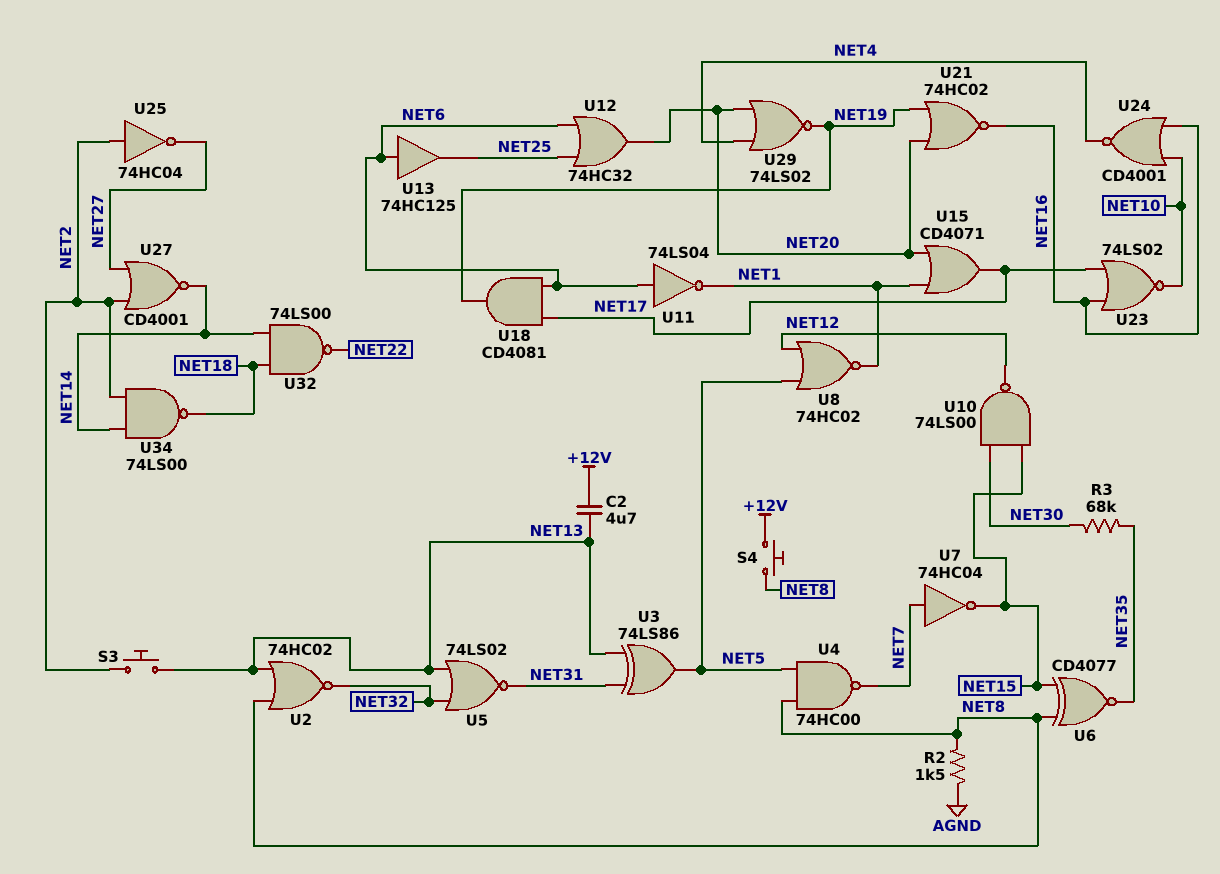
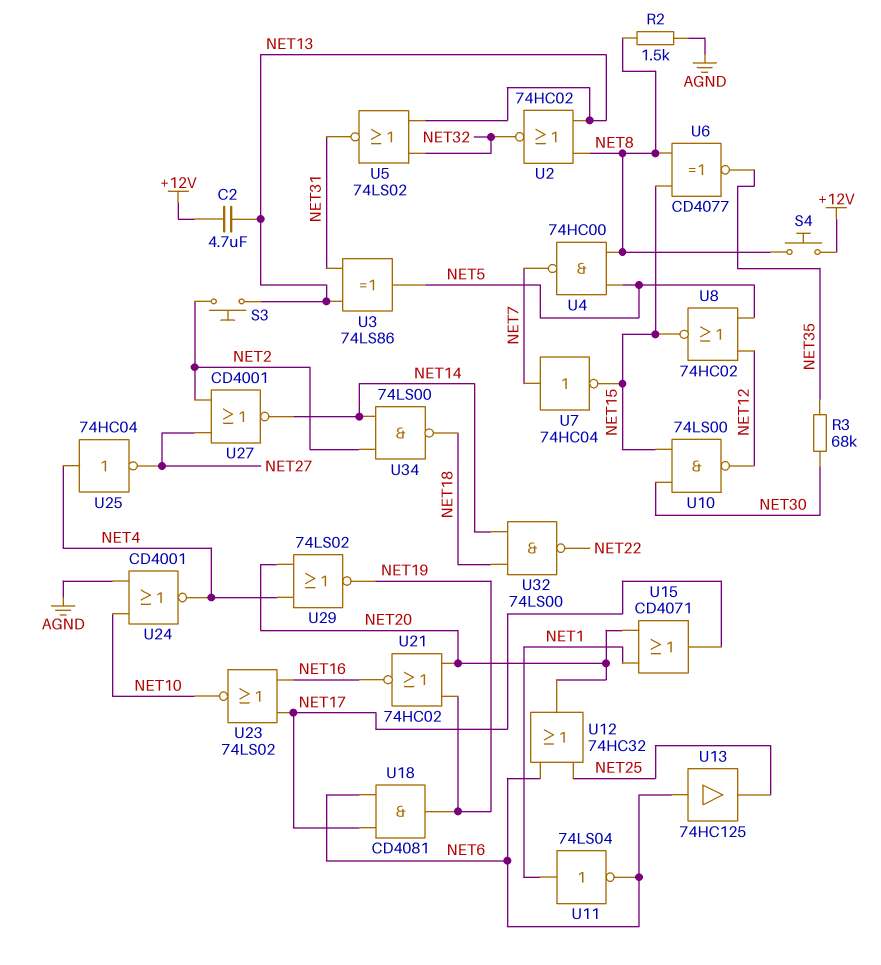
U8: NOR 74HC02 (in NET5, in NET12, out NET1) -> NOR 74HC02 (in NET5, in NET12, out NET15)
U11: NOT 74LS04 (in NET6, out NET1) -> NOT 74LS04 (in NET1, out NET6)
U24: NOR CD4001 (in NET10, in NET16, out NET4) -> NOR CD4001 (in AGND, in NET10, out NET4)
U25: NOT 74HC04 (in NET2, out NET27) -> NOT 74HC04 (in NET4, out NET27)

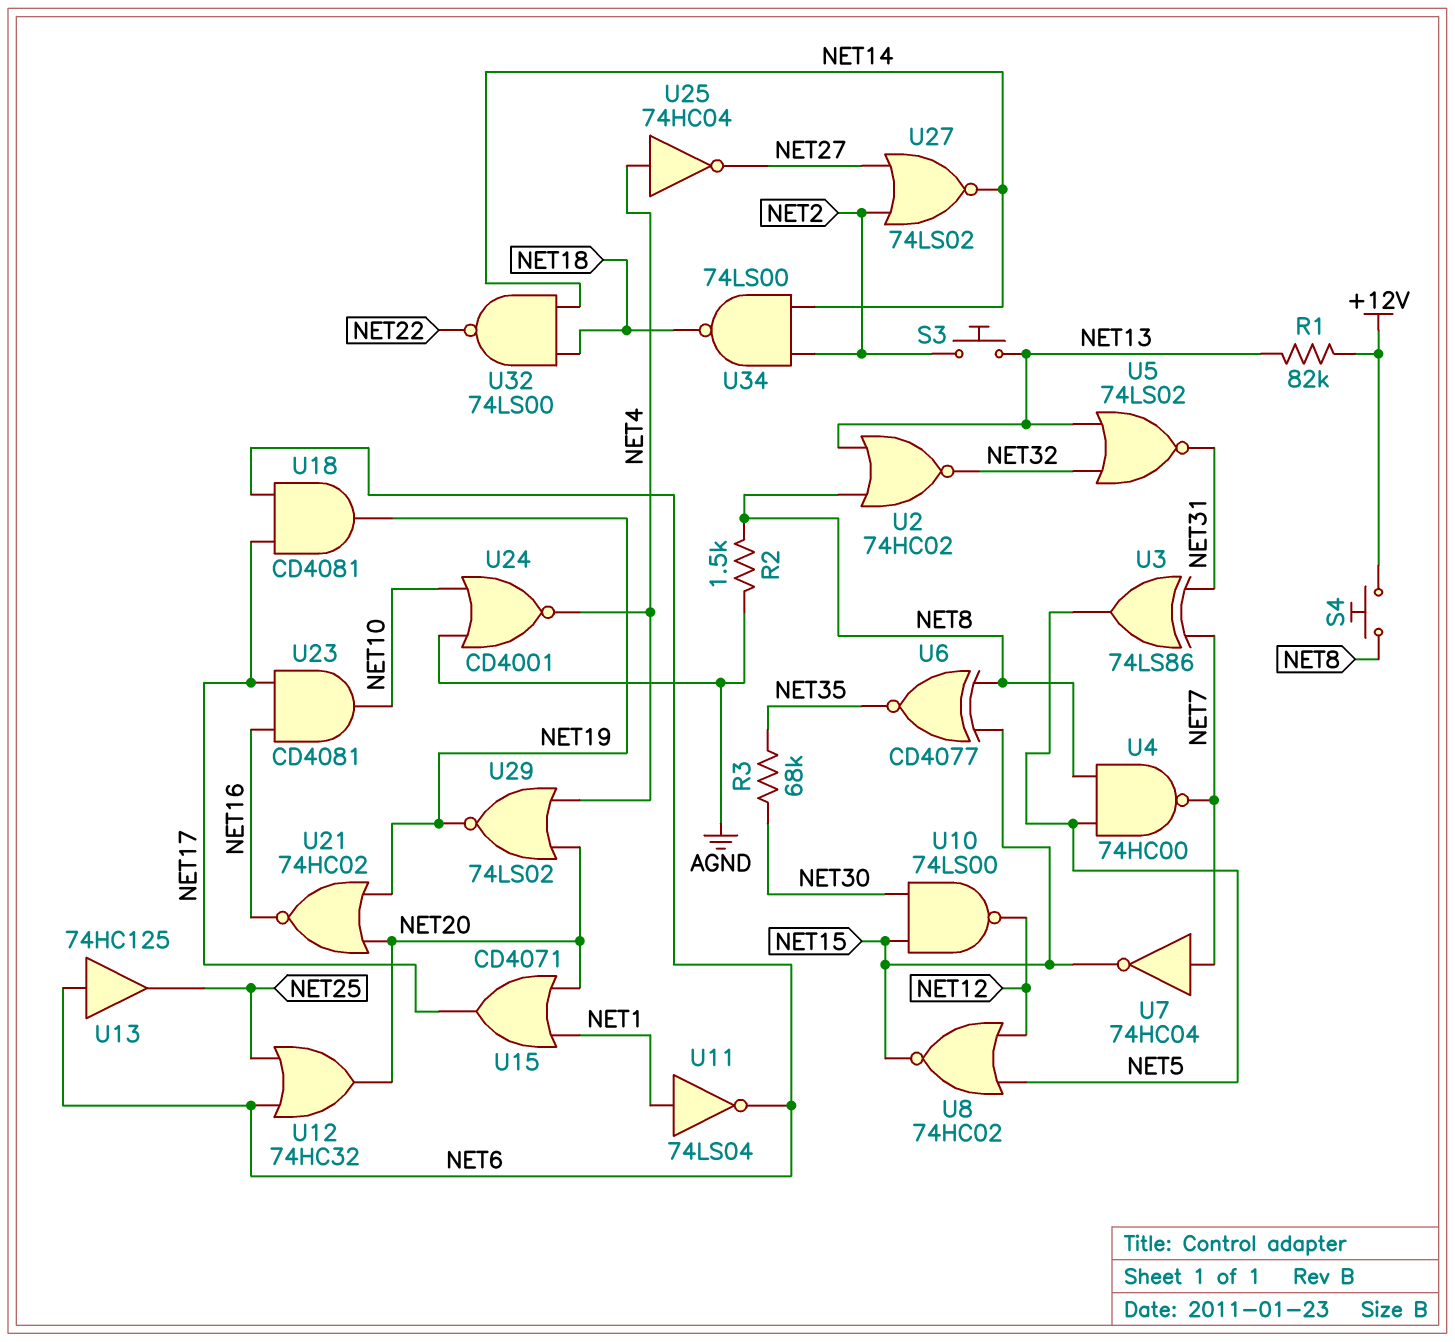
C2: 4.7uF (+12V, NET13) -> none
R1: none -> 82k (+12V, NET13)
U3: XOR 74LS86 (in NET13, in NET31, out NET5) -> XOR 74LS86 (in NET7, in NET31, out NET5)
U23: NOR 74LS02 (in NET16, in NET17, out NET10) -> AND CD4081 (in NET16, in NET17, out NET10)
U27: NOR CD4001 (in NET2, in NET27, out NET14) -> NOR 74LS02 (in NET2, in NET27, out NET14)

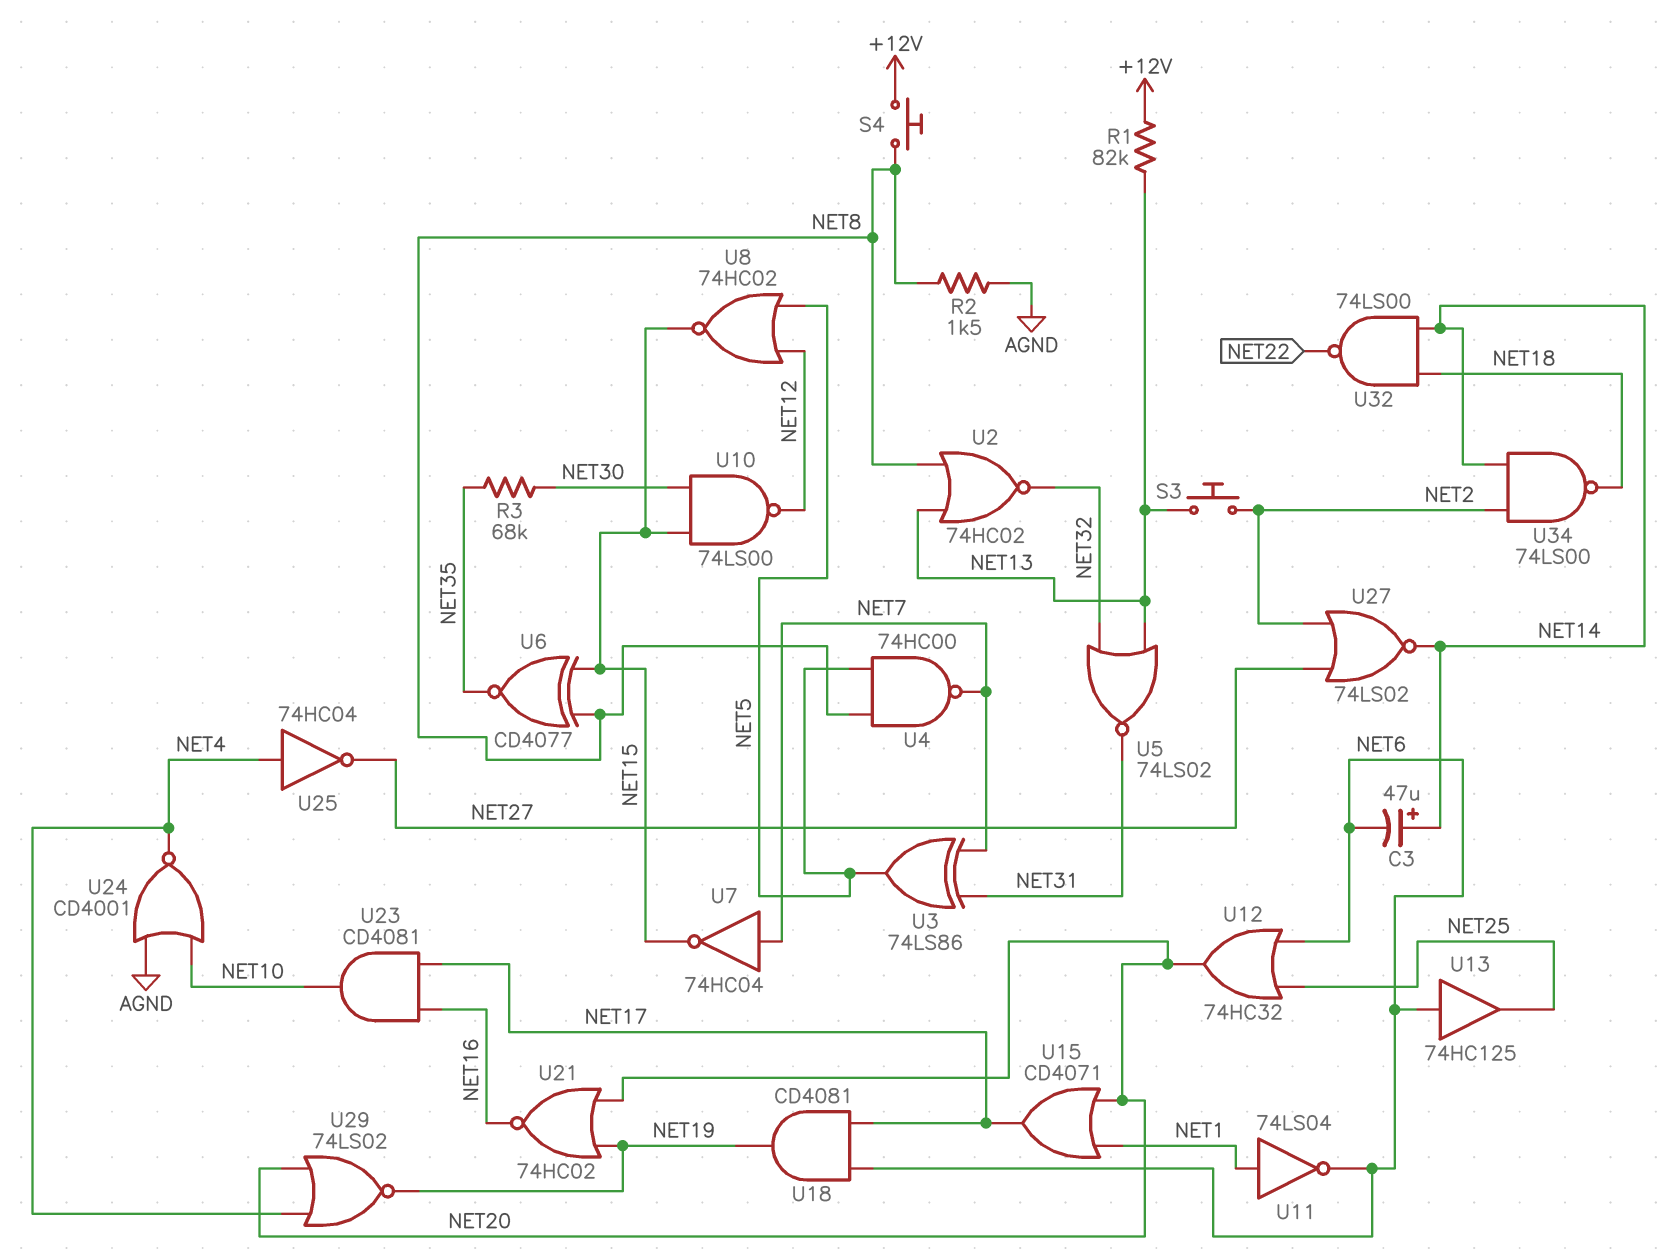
C3: none -> 47uF (plus NET14, minus NET6)

